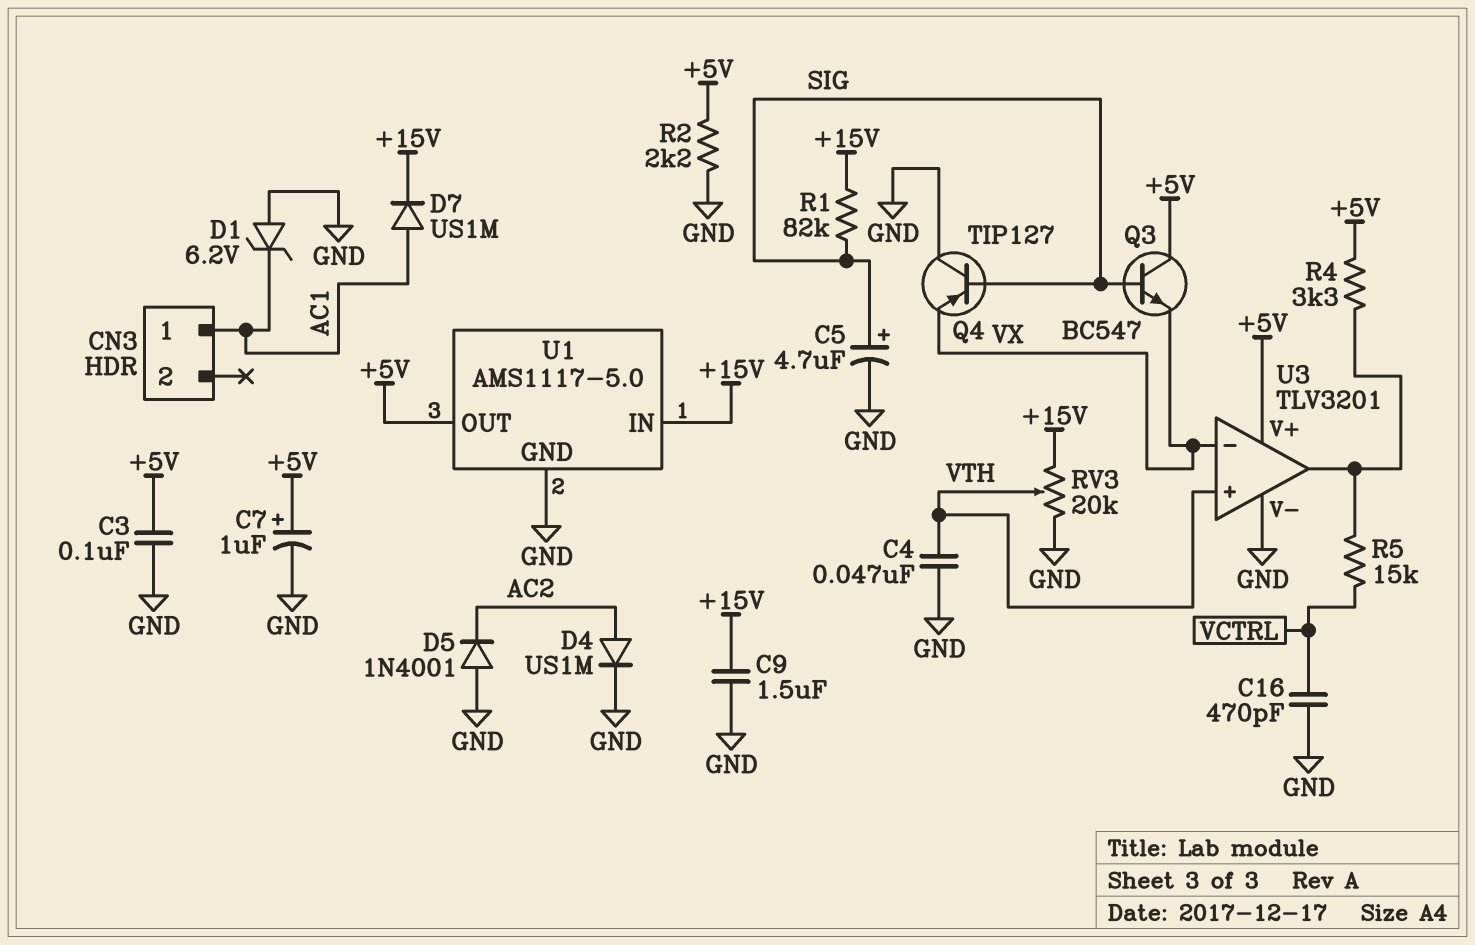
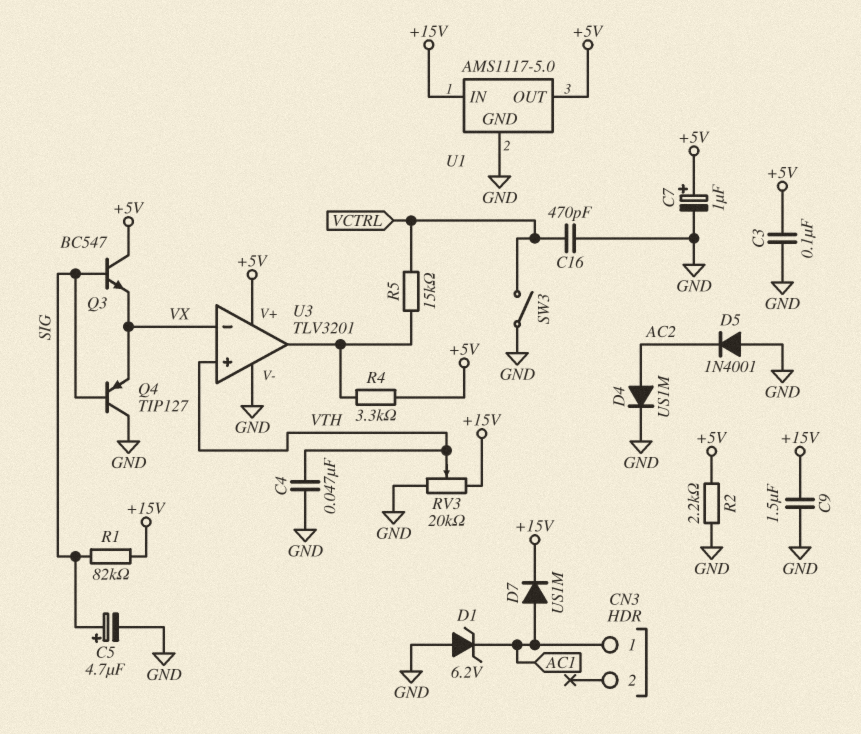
SW3: none -> switch (GND, VCTRL)

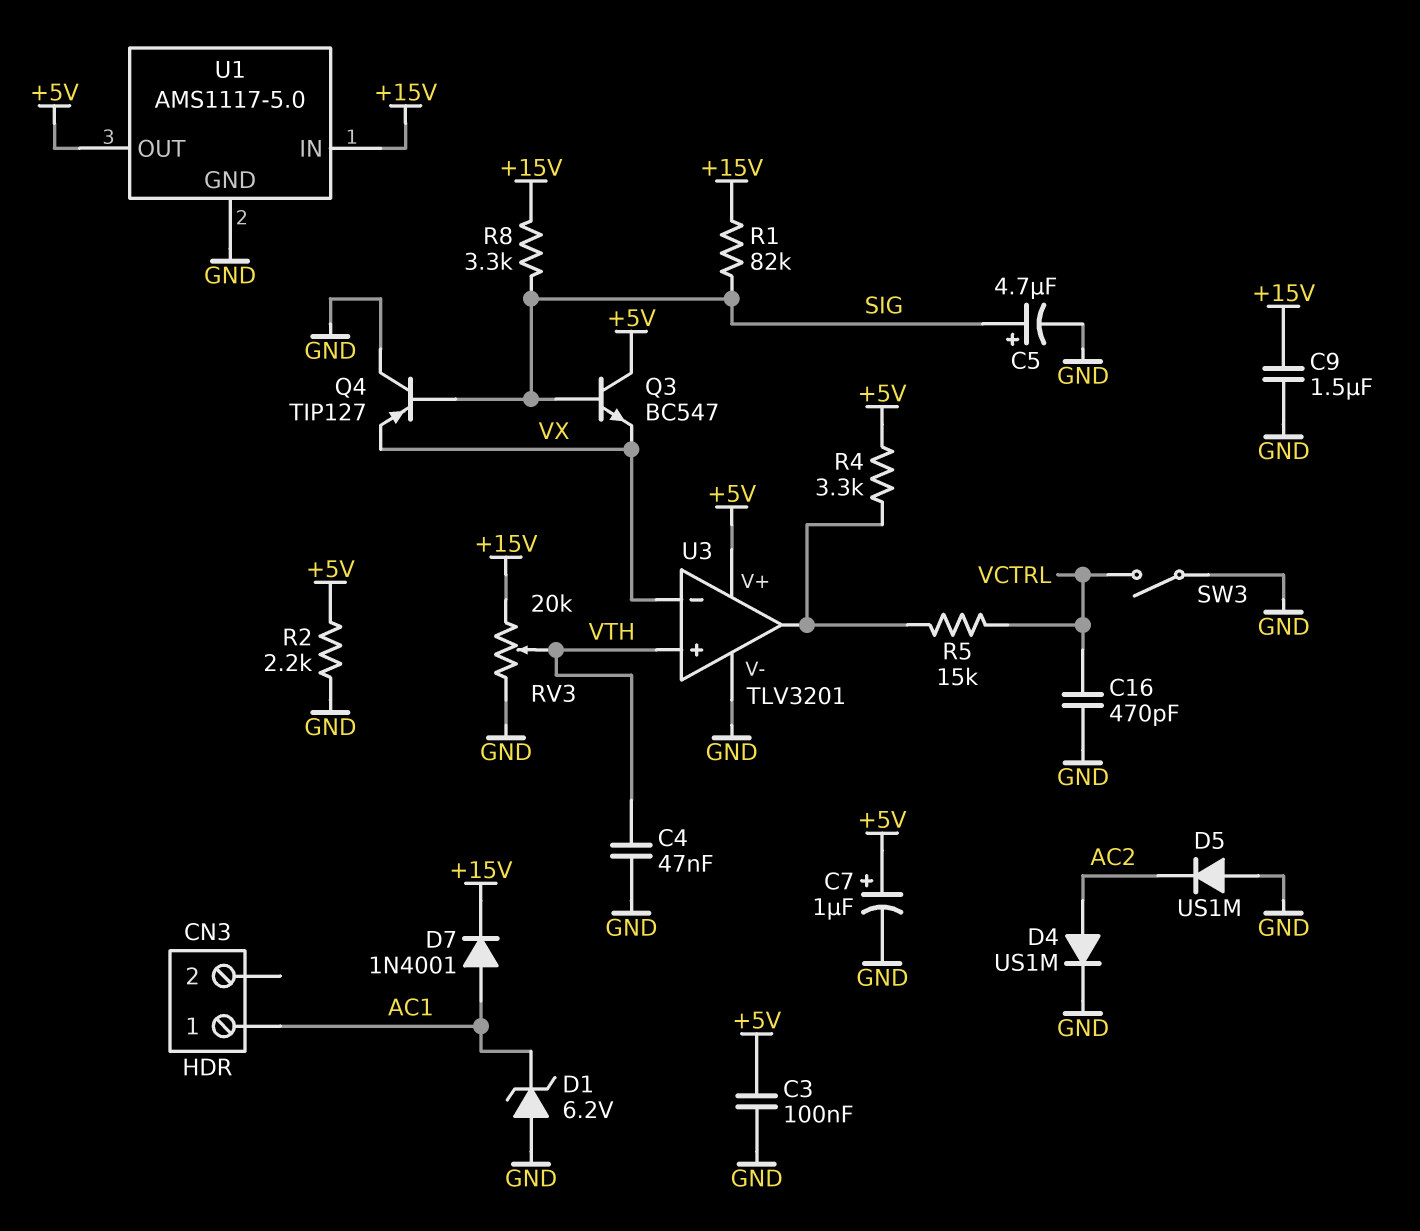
D5: diode 1N4001 (A GND, K AC2) -> diode US1M (A GND, K AC2)
D7: diode US1M (A AC1, K +15V) -> diode 1N4001 (A AC1, K +15V)
R8: none -> 3.3k (+15V, SIG)

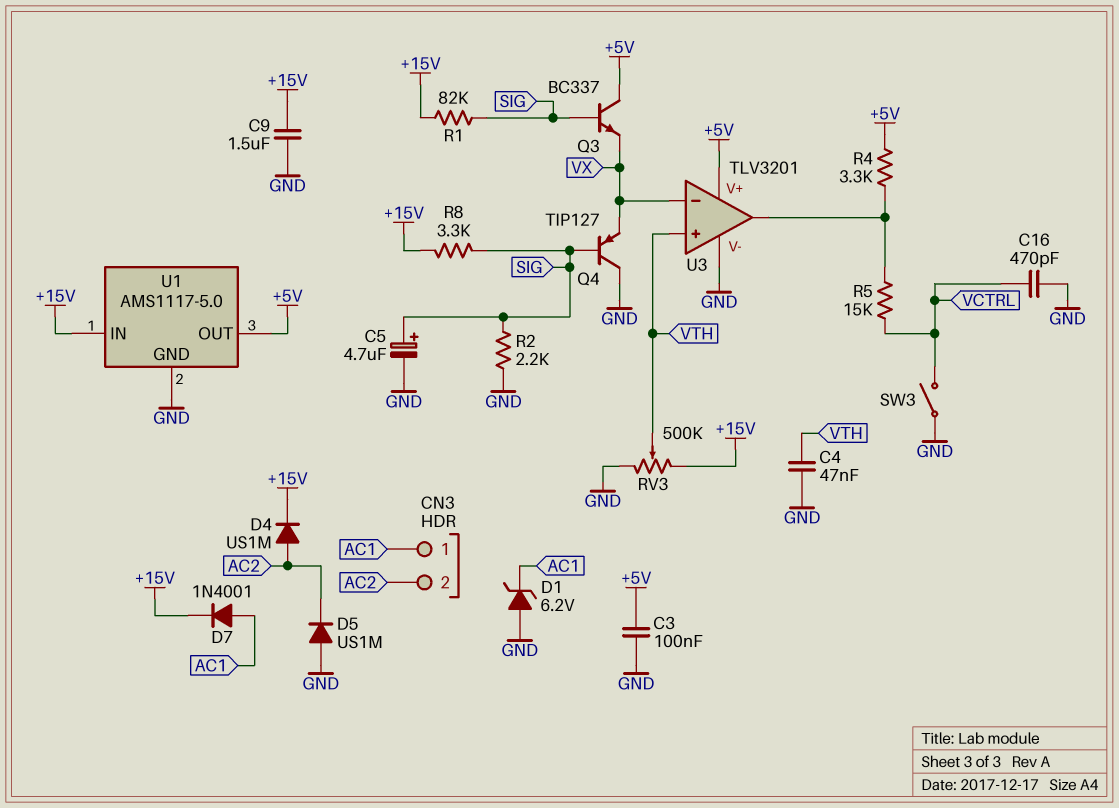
C7: 1uF (plus +5V, minus GND) -> none
CN3 pin 2: none -> AC2
D4: diode US1M (A AC2, K GND) -> diode US1M (A AC2, K +15V)
Q3: NPN BC547 (B SIG, C +5V, E VX) -> NPN BC337 (B SIG, C +5V, E VX)
R2: 2.2k (+5V, GND) -> 2.2k (GND, SIG)
RV3: 20k (+15V, GND, wiper VTH) -> 500k (+15V, GND, wiper VTH)

